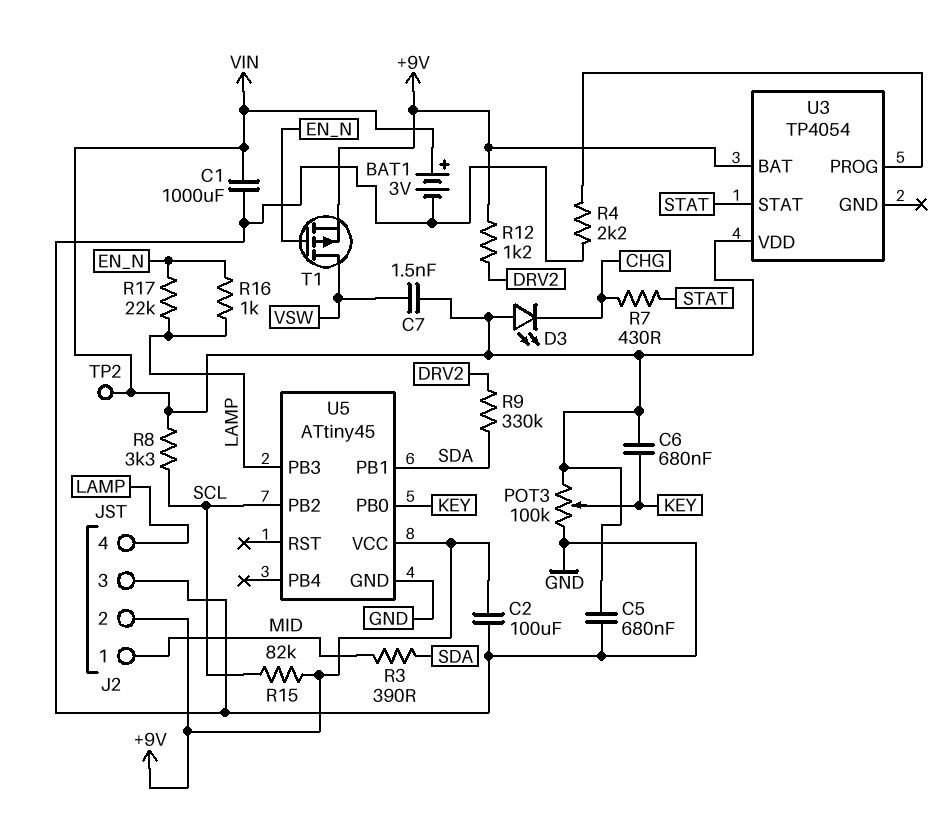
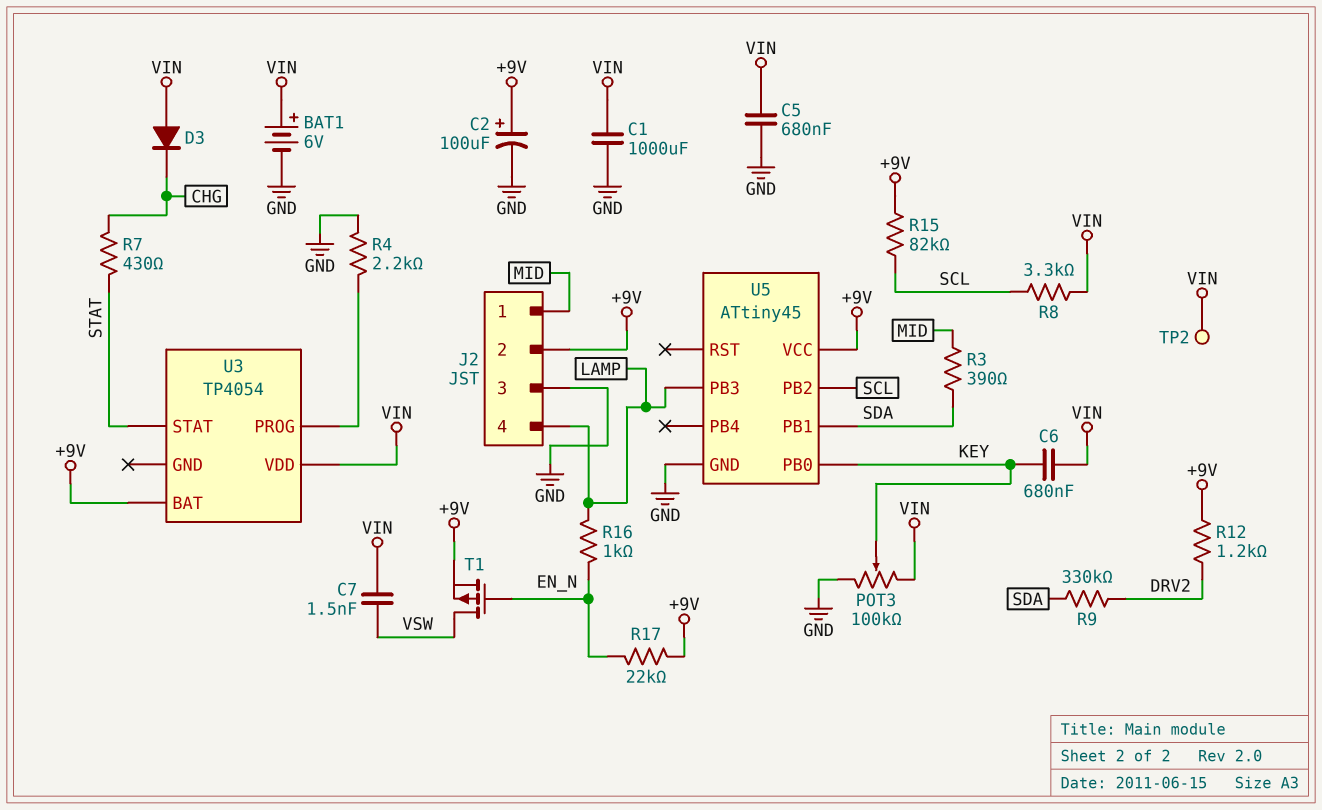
BAT1: 3V (plus VIN, minus GND) -> 6V (plus VIN, minus GND)
C2: 100uF (+9V, GND) -> 100uF (plus +9V, minus GND)
D3: LED (A VIN, K CHG) -> diode (A VIN, K CHG)
R17: 22k (EN_N, LAMP) -> 22k (+9V, EN_N)

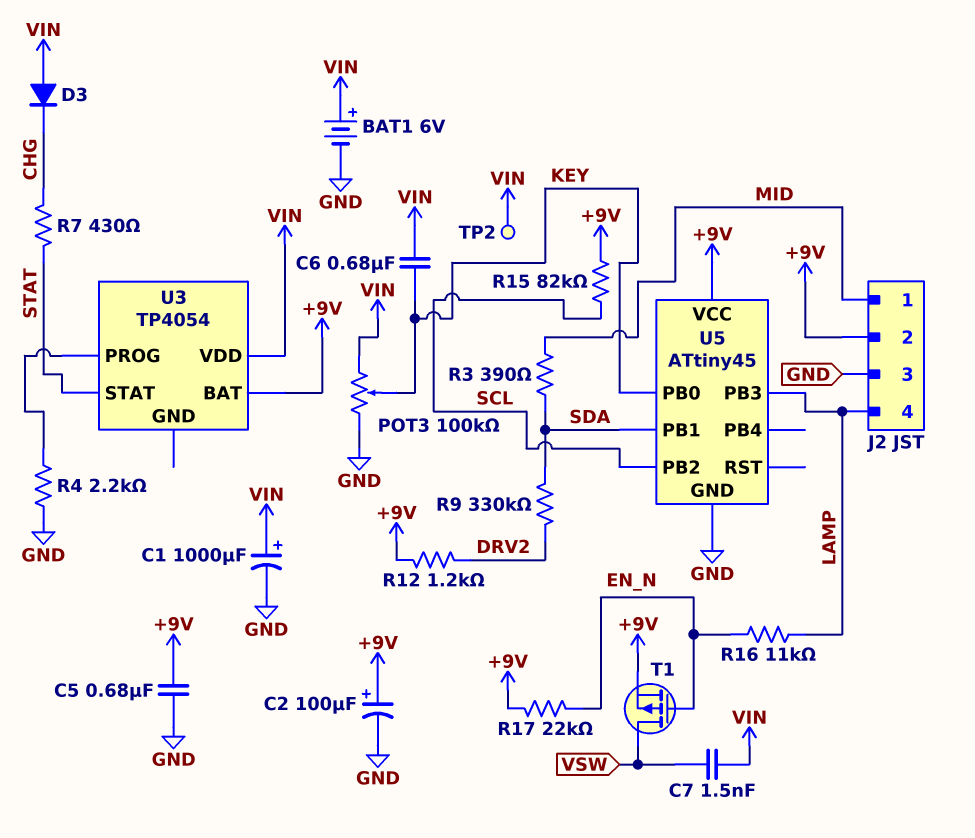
C1: 1000uF (GND, VIN) -> 1000uF (plus VIN, minus GND)
C5: 680nF (GND, VIN) -> 680nF (+9V, GND)
R8: 3.3k (SCL, VIN) -> none
R16: 1k (EN_N, LAMP) -> 11k (EN_N, LAMP)

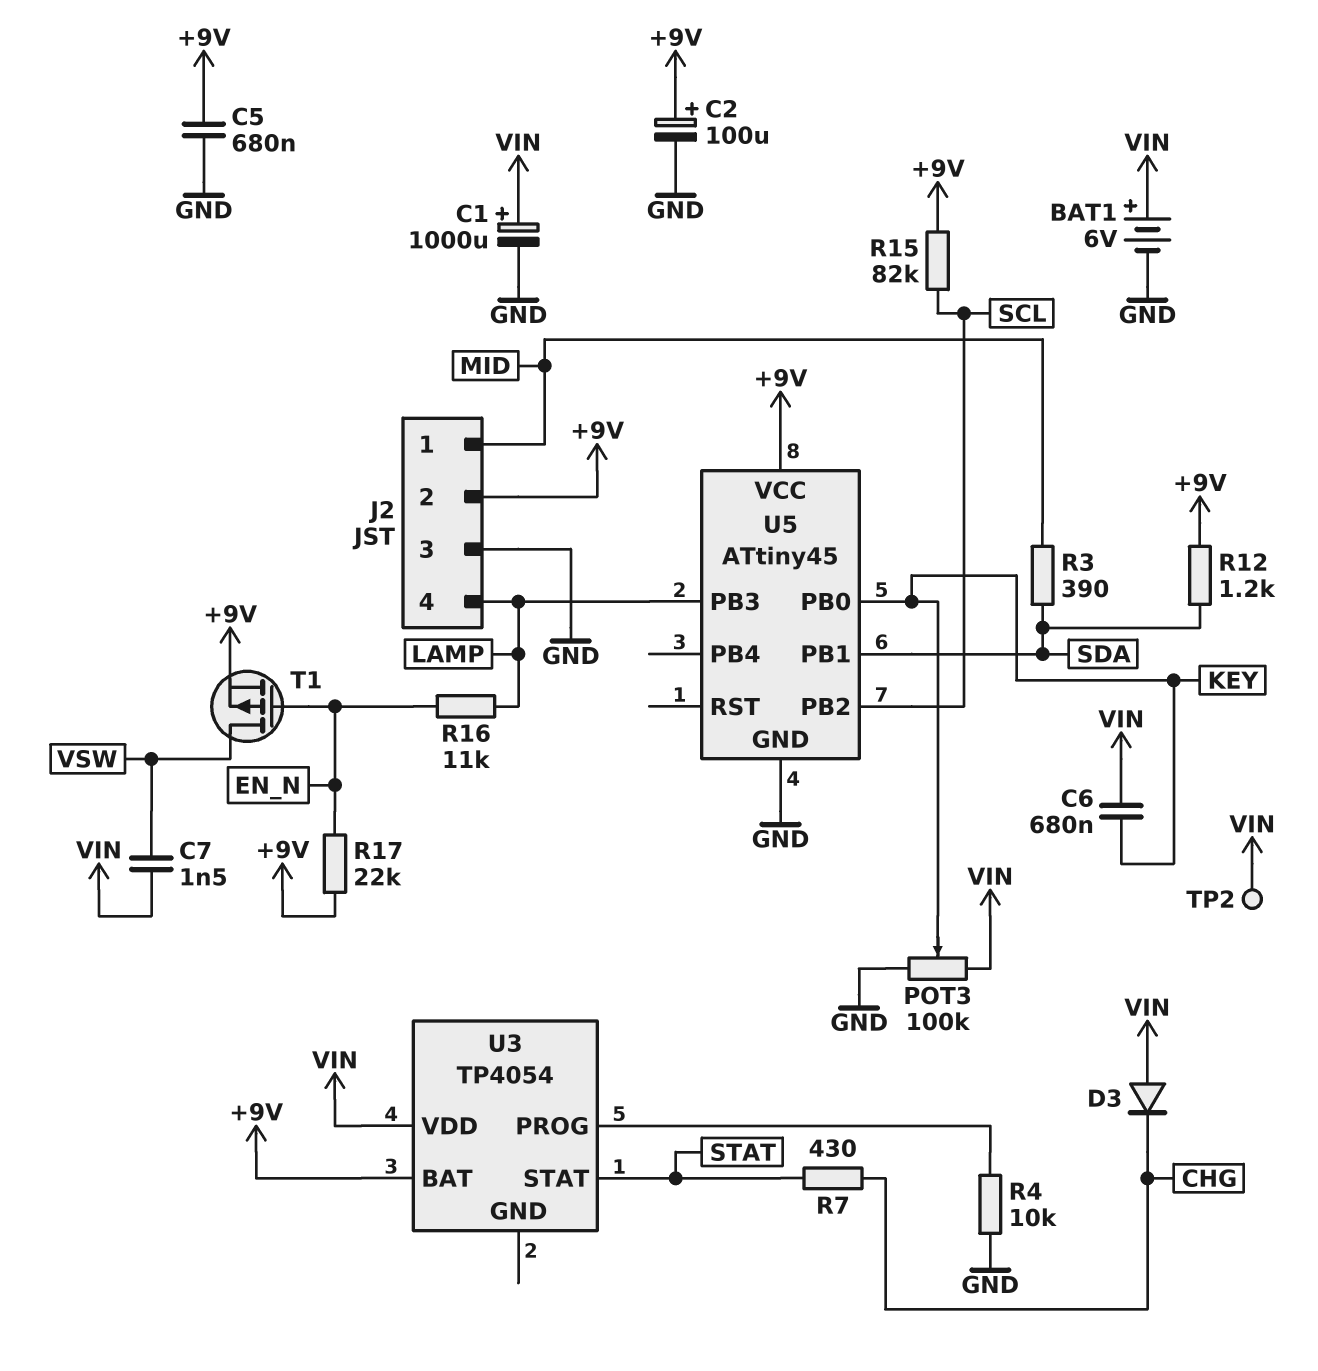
R4: 2.2k (GND, U3/PROG) -> 10k (GND, U3/PROG)
R9: 330k (DRV2, SDA) -> none
R12: 1.2k (+9V, DRV2) -> 1.2k (+9V, SDA)

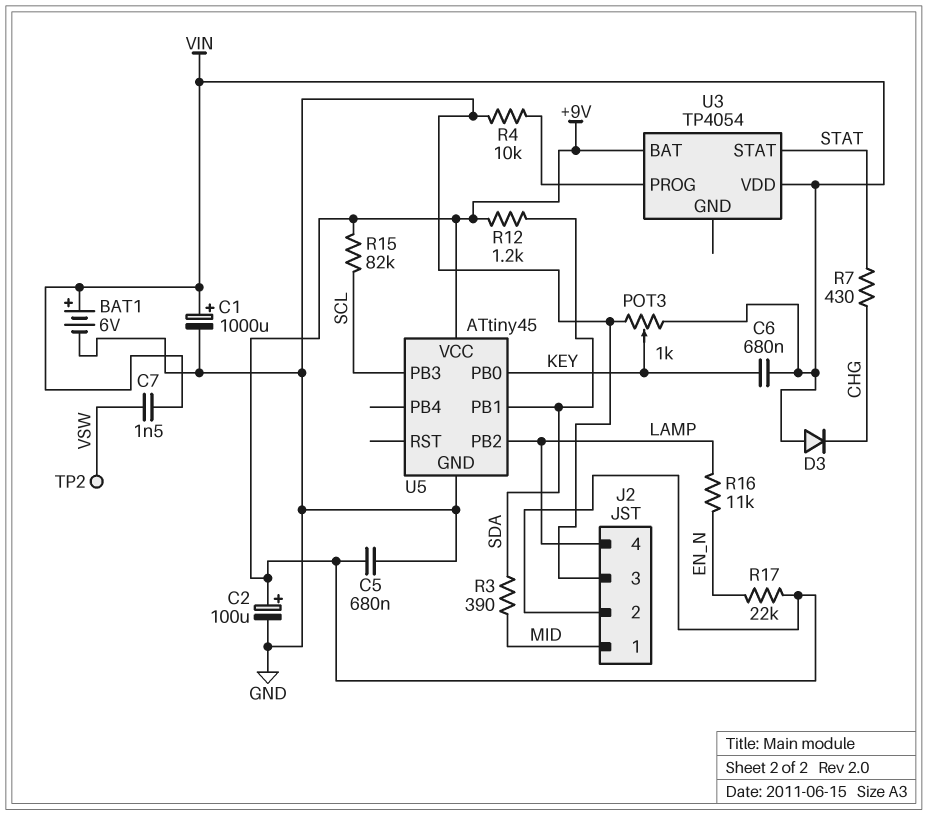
POT3: 100k (GND, VIN, wiper KEY) -> 1k (GND, VIN, wiper KEY)
T1: PMOS (G EN_N, D VSW, S +9V) -> none
TP2: test point (VIN) -> test point (VSW)
U5 pin PB2: SCL -> LAMP
U5 pin PB3: LAMP -> SCL

